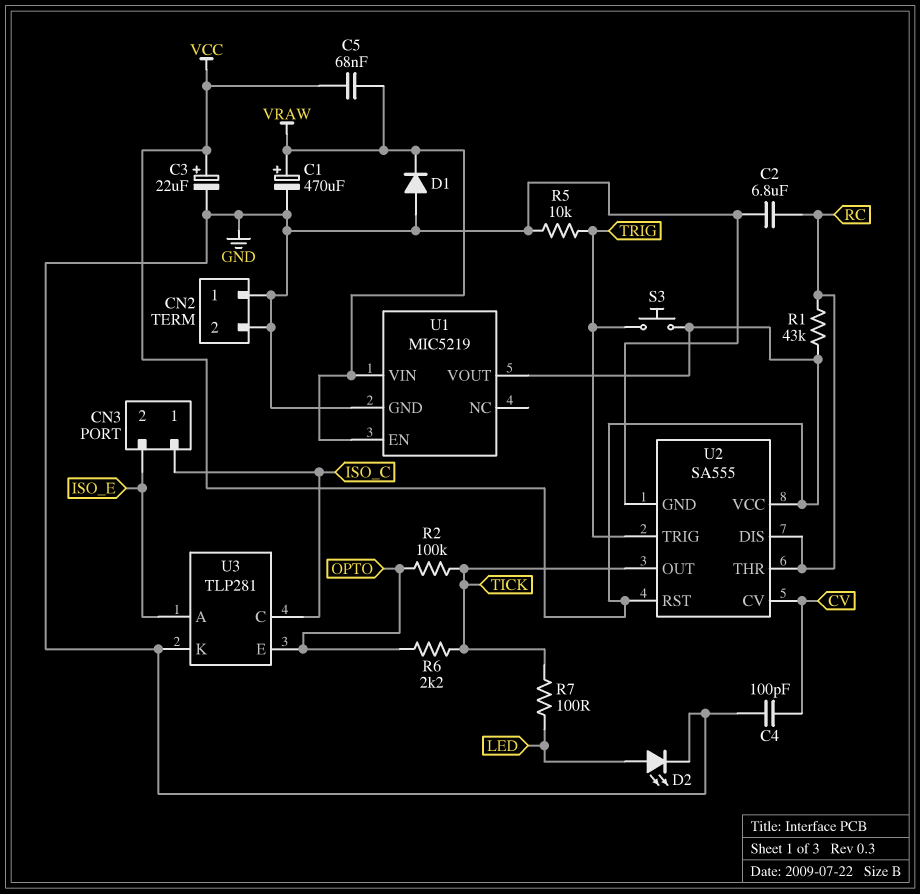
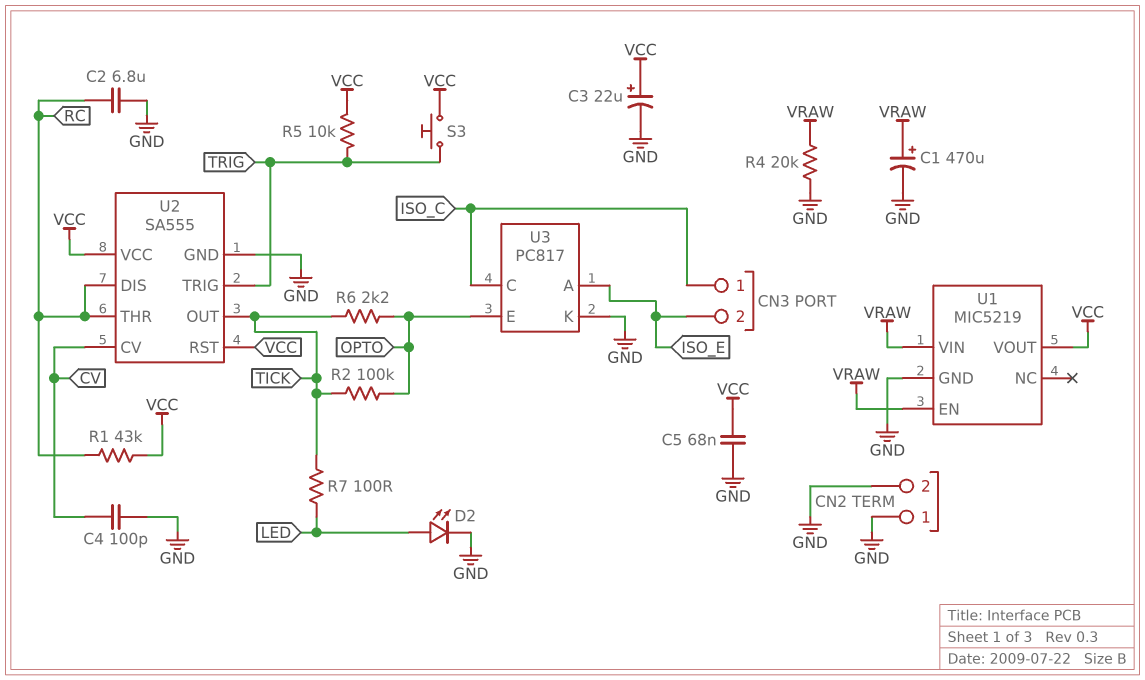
C5: 68nF (VCC, VRAW) -> 68nF (GND, VCC)
D1: diode (A GND, K VRAW) -> none
R4: none -> 20k (GND, VRAW)
R5: 10k (GND, TRIG) -> 10k (TRIG, VCC)
U3: TLP281 -> PC817

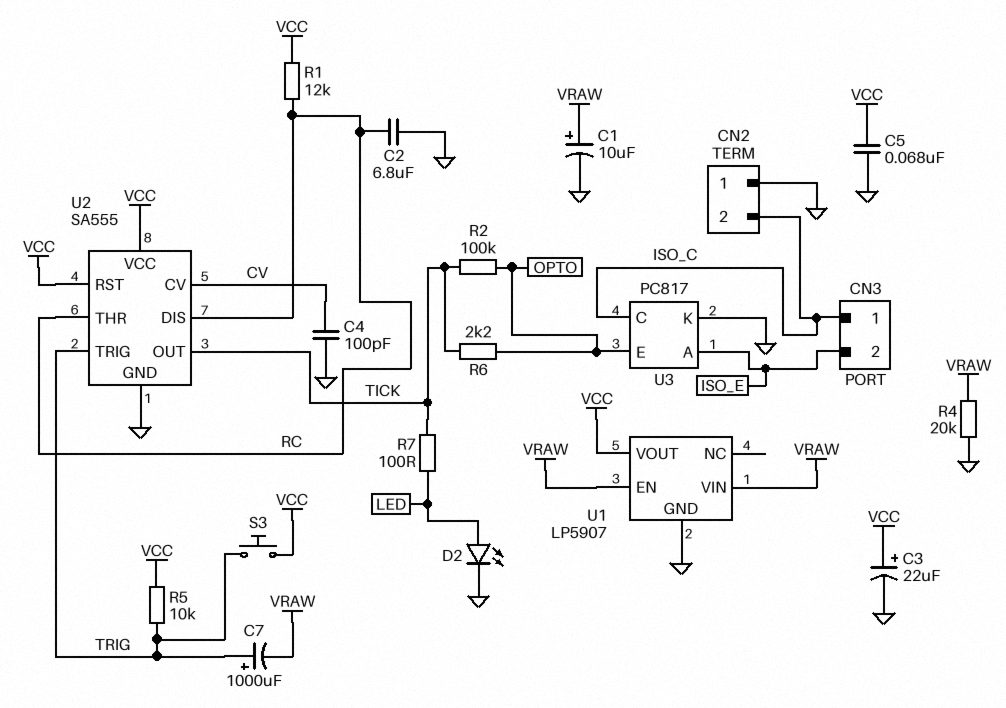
C1: 470uF (plus VRAW, minus GND) -> 10uF (plus VRAW, minus GND)
C7: none -> 1000uF (plus TRIG, minus VRAW)
CN2 pin 2: GND -> ISO_C
R1: 43k (RC, VCC) -> 12k (RC, VCC)
U1: MIC5219 -> LP5907

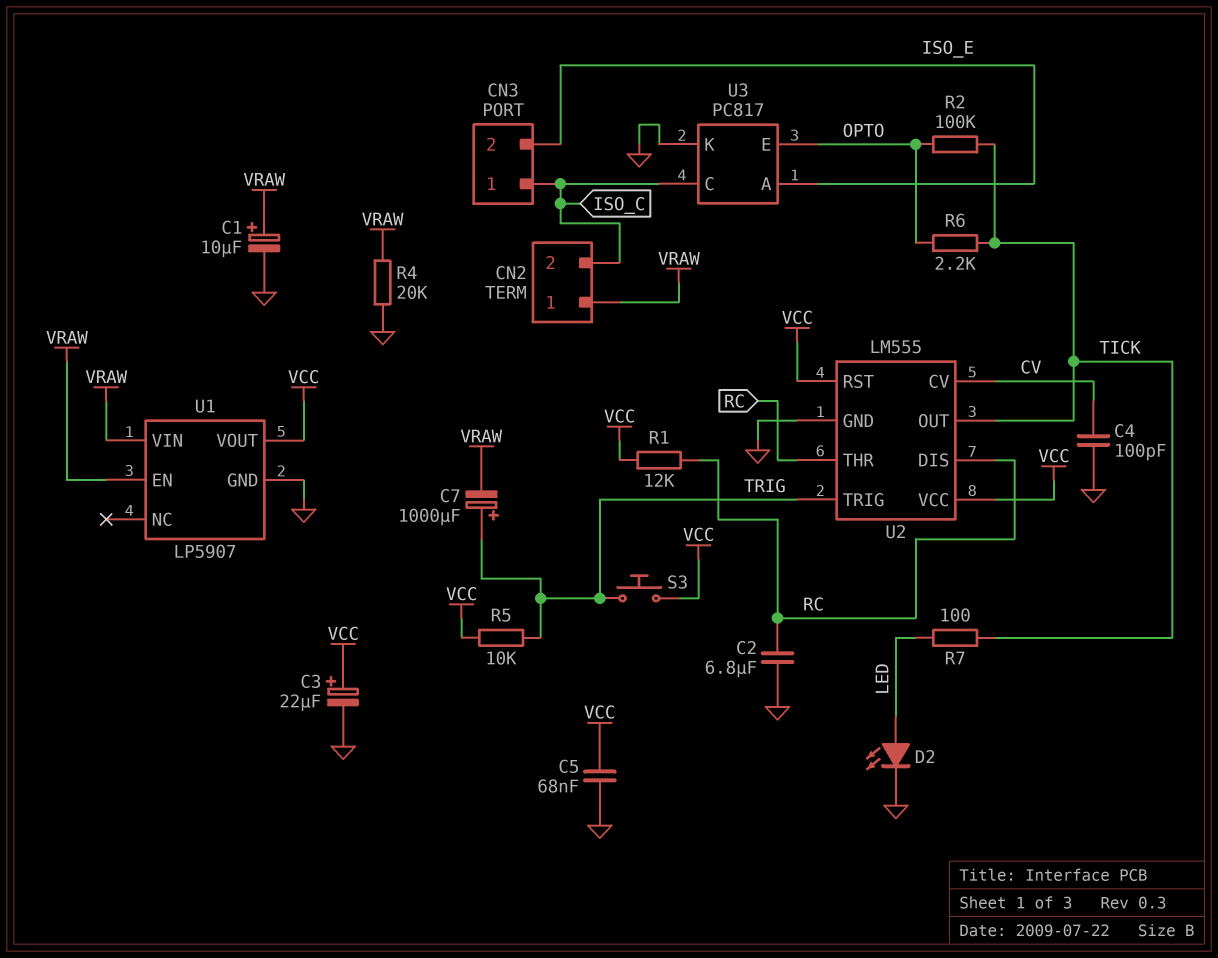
CN2 pin 1: GND -> VRAW
U2: SA555 -> LM555

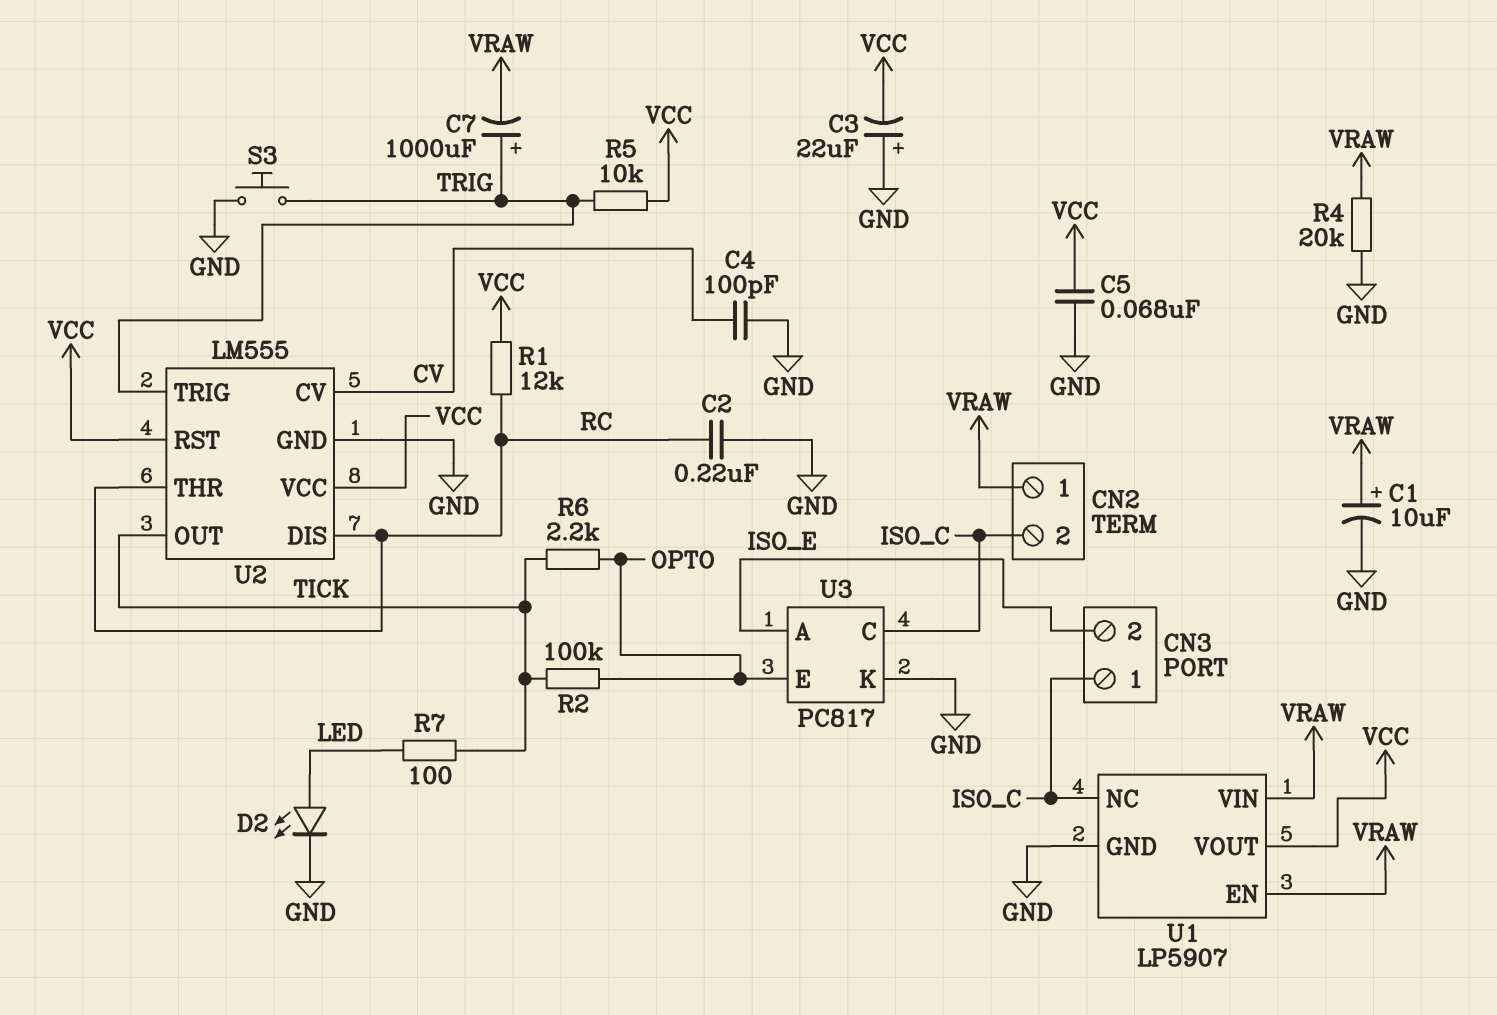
C2: 6.8uF (GND, RC) -> 220nF (GND, RC)
C3: 22uF (plus VCC, minus GND) -> 22uF (plus GND, minus VCC)
S3: button (TRIG, VCC) -> button (GND, TRIG)
U1 pin NC: none -> ISO_C

